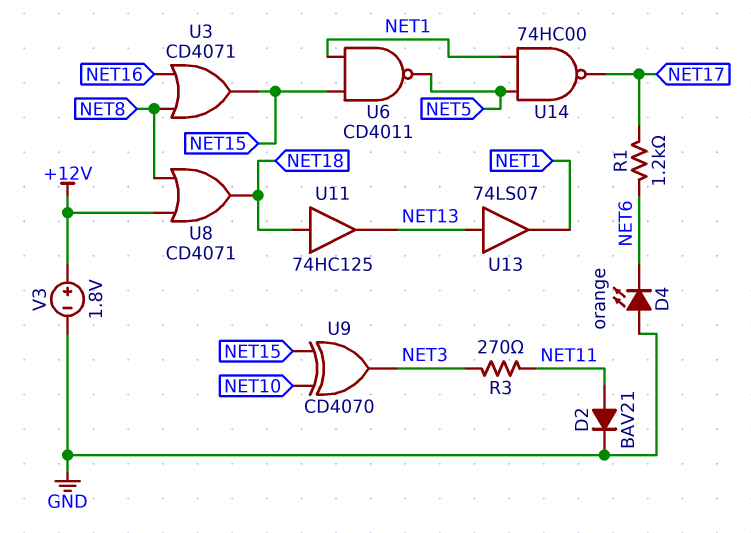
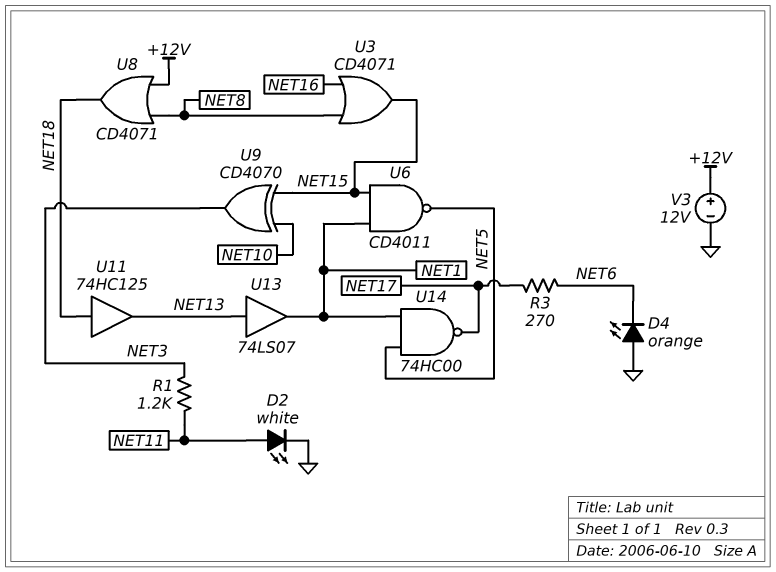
D2: diode BAV21 (A NET11, K GND) -> LED white (A NET11, K GND)
R1: 1.2k (NET6, NET17) -> 1.2k (NET3, NET11)
R3: 270 (NET3, NET11) -> 270 (NET6, NET17)
V3: 1.8V (plus +12V, minus GND) -> 12V (plus +12V, minus GND)

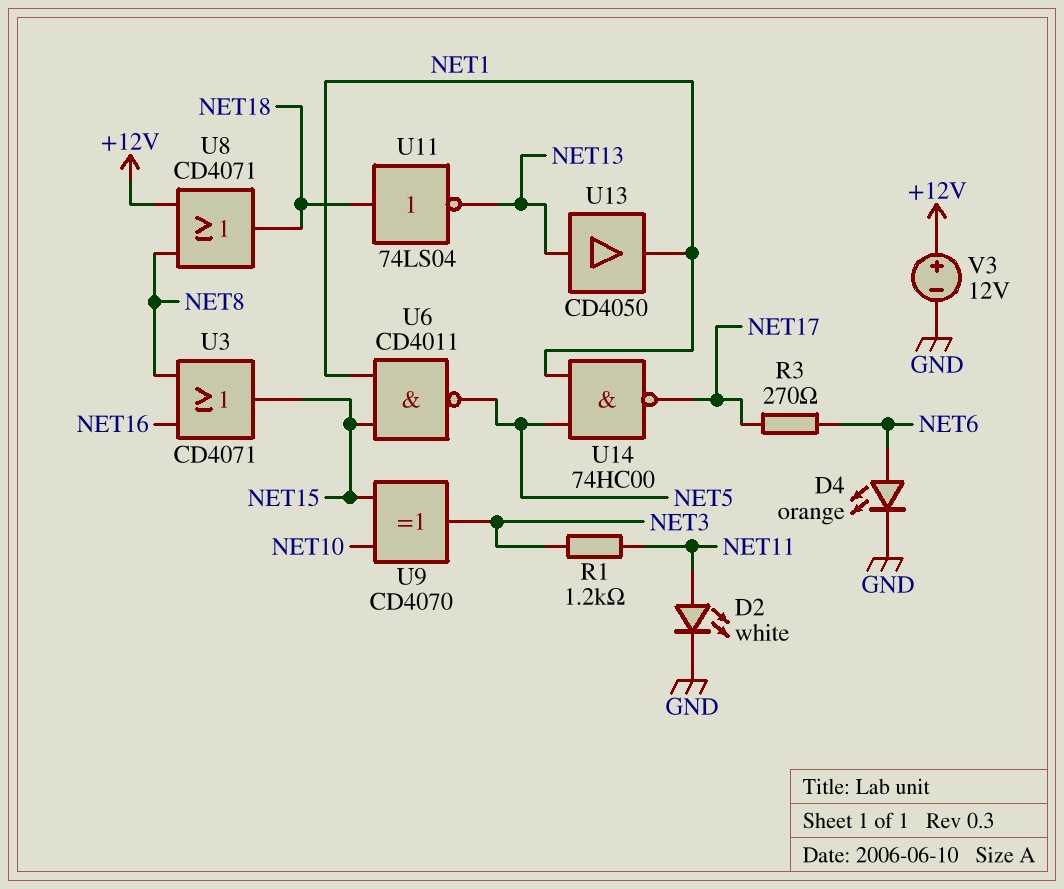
D4: LED orange (A GND, K NET6) -> LED orange (A NET6, K GND)
U11: buffer 74HC125 (in NET18, out NET13) -> NOT 74LS04 (in NET18, out NET13)
U13: buffer 74LS07 (in NET13, out NET1) -> buffer CD4050 (in NET13, out NET1)

